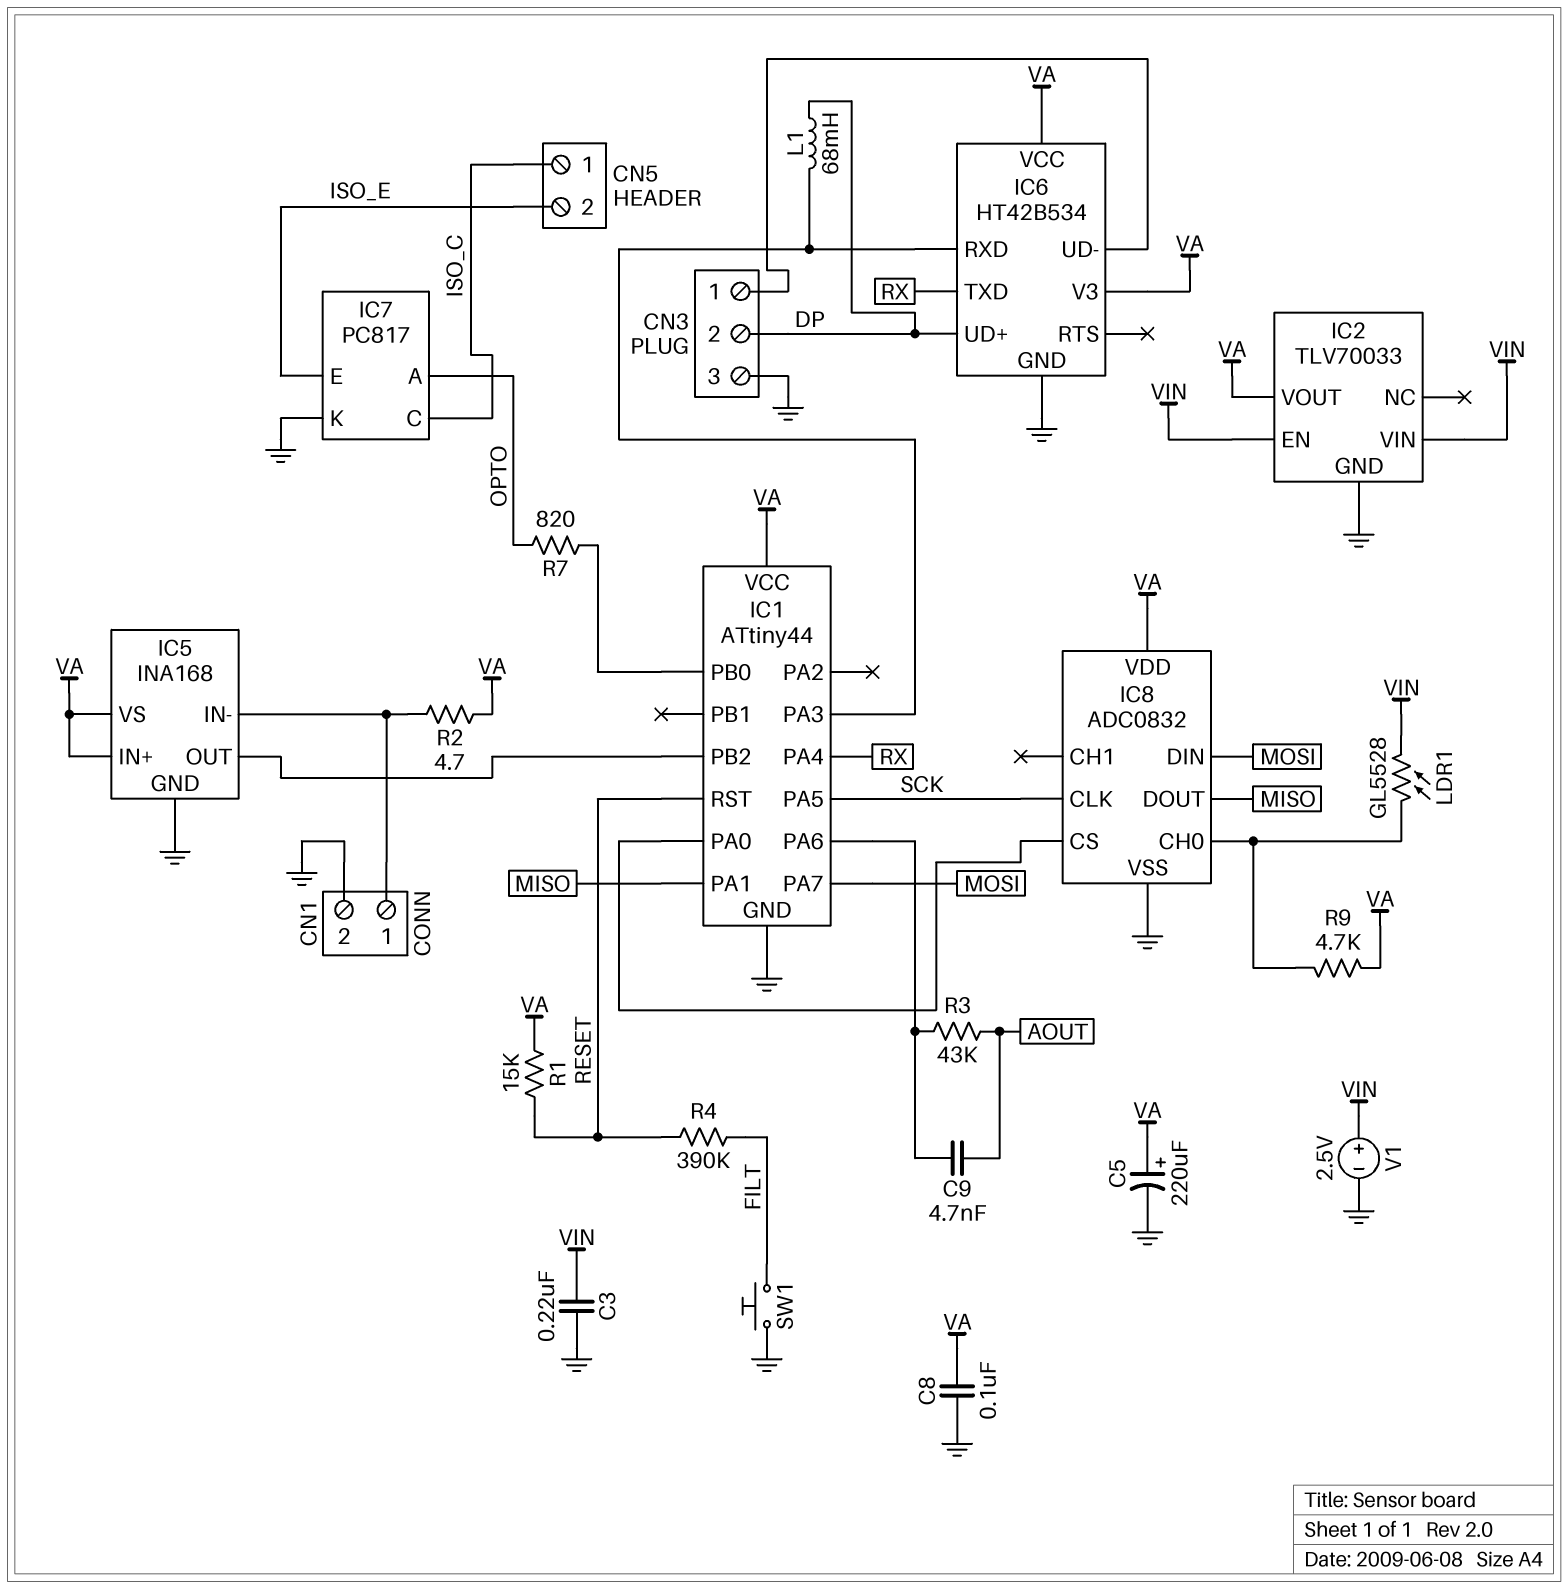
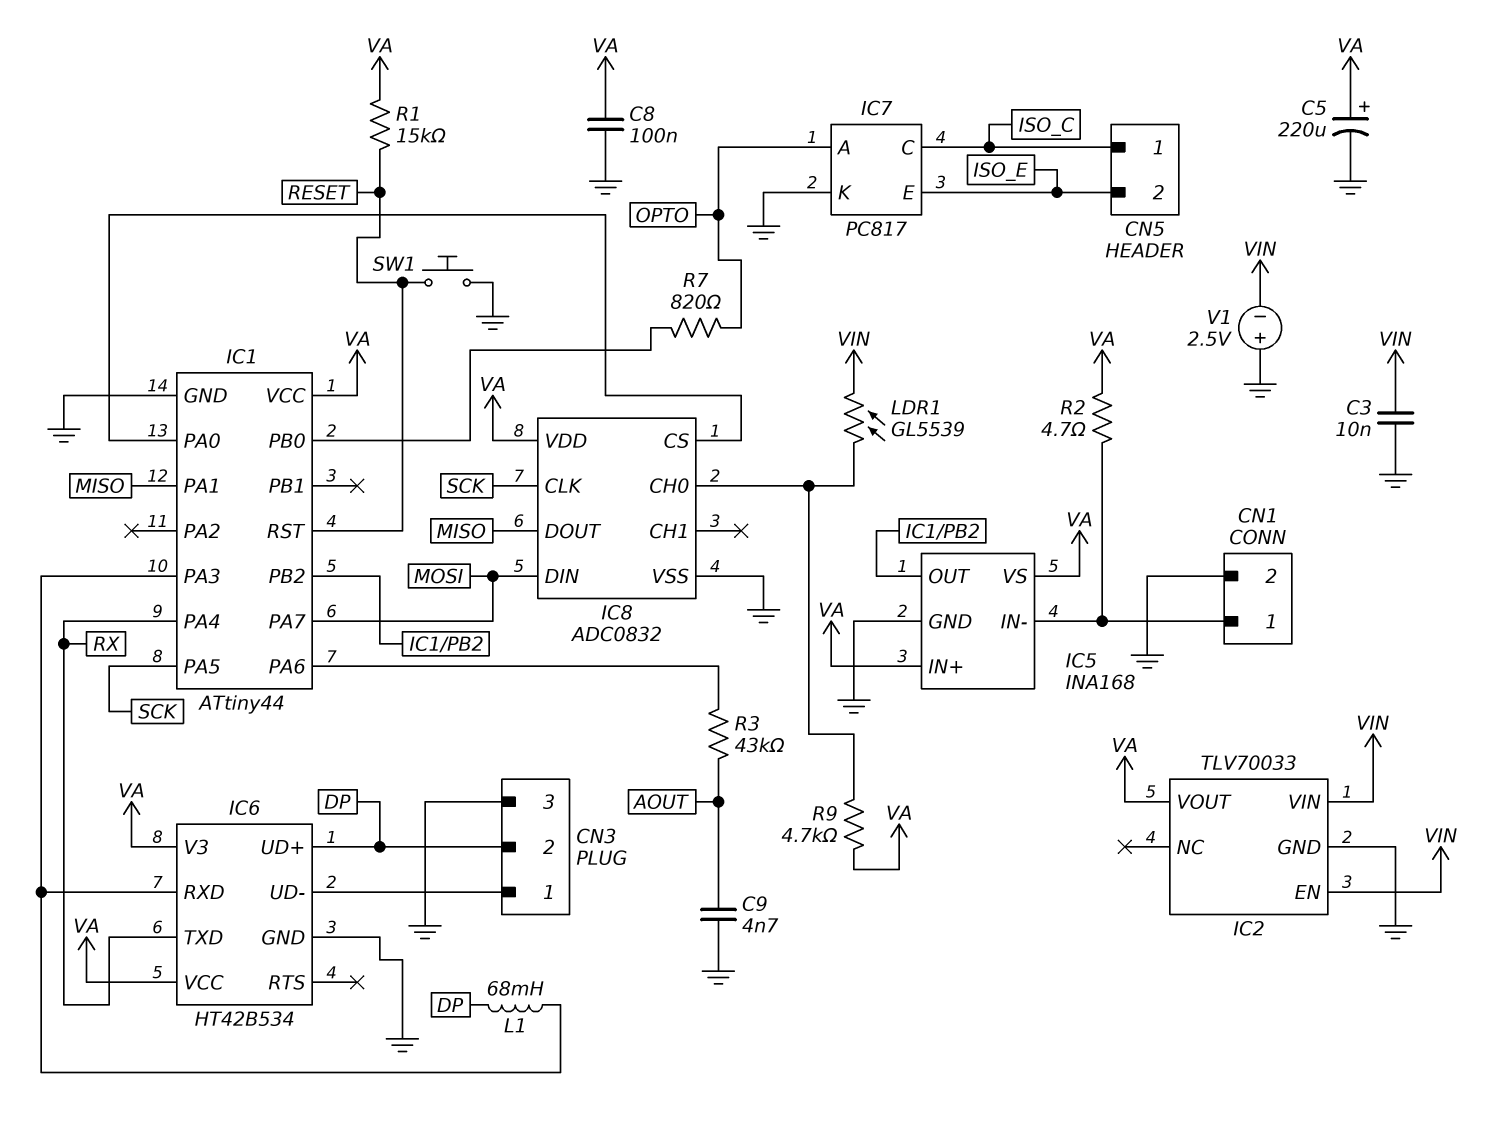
C3: 220nF (GND, VIN) -> 10nF (GND, VIN)
C9: 4.7nF (AOUT, IC1/PA6) -> 4.7nF (AOUT, GND)
LDR1: GL5528 (IC8/CH0, VIN) -> GL5539 (IC8/CH0, VIN)
R4: 390k (FILT, RESET) -> none
SW1: button (FILT, GND) -> button (GND, RESET)
V1: 2.5V (plus VIN, minus GND) -> 2.5V (plus GND, minus VIN)

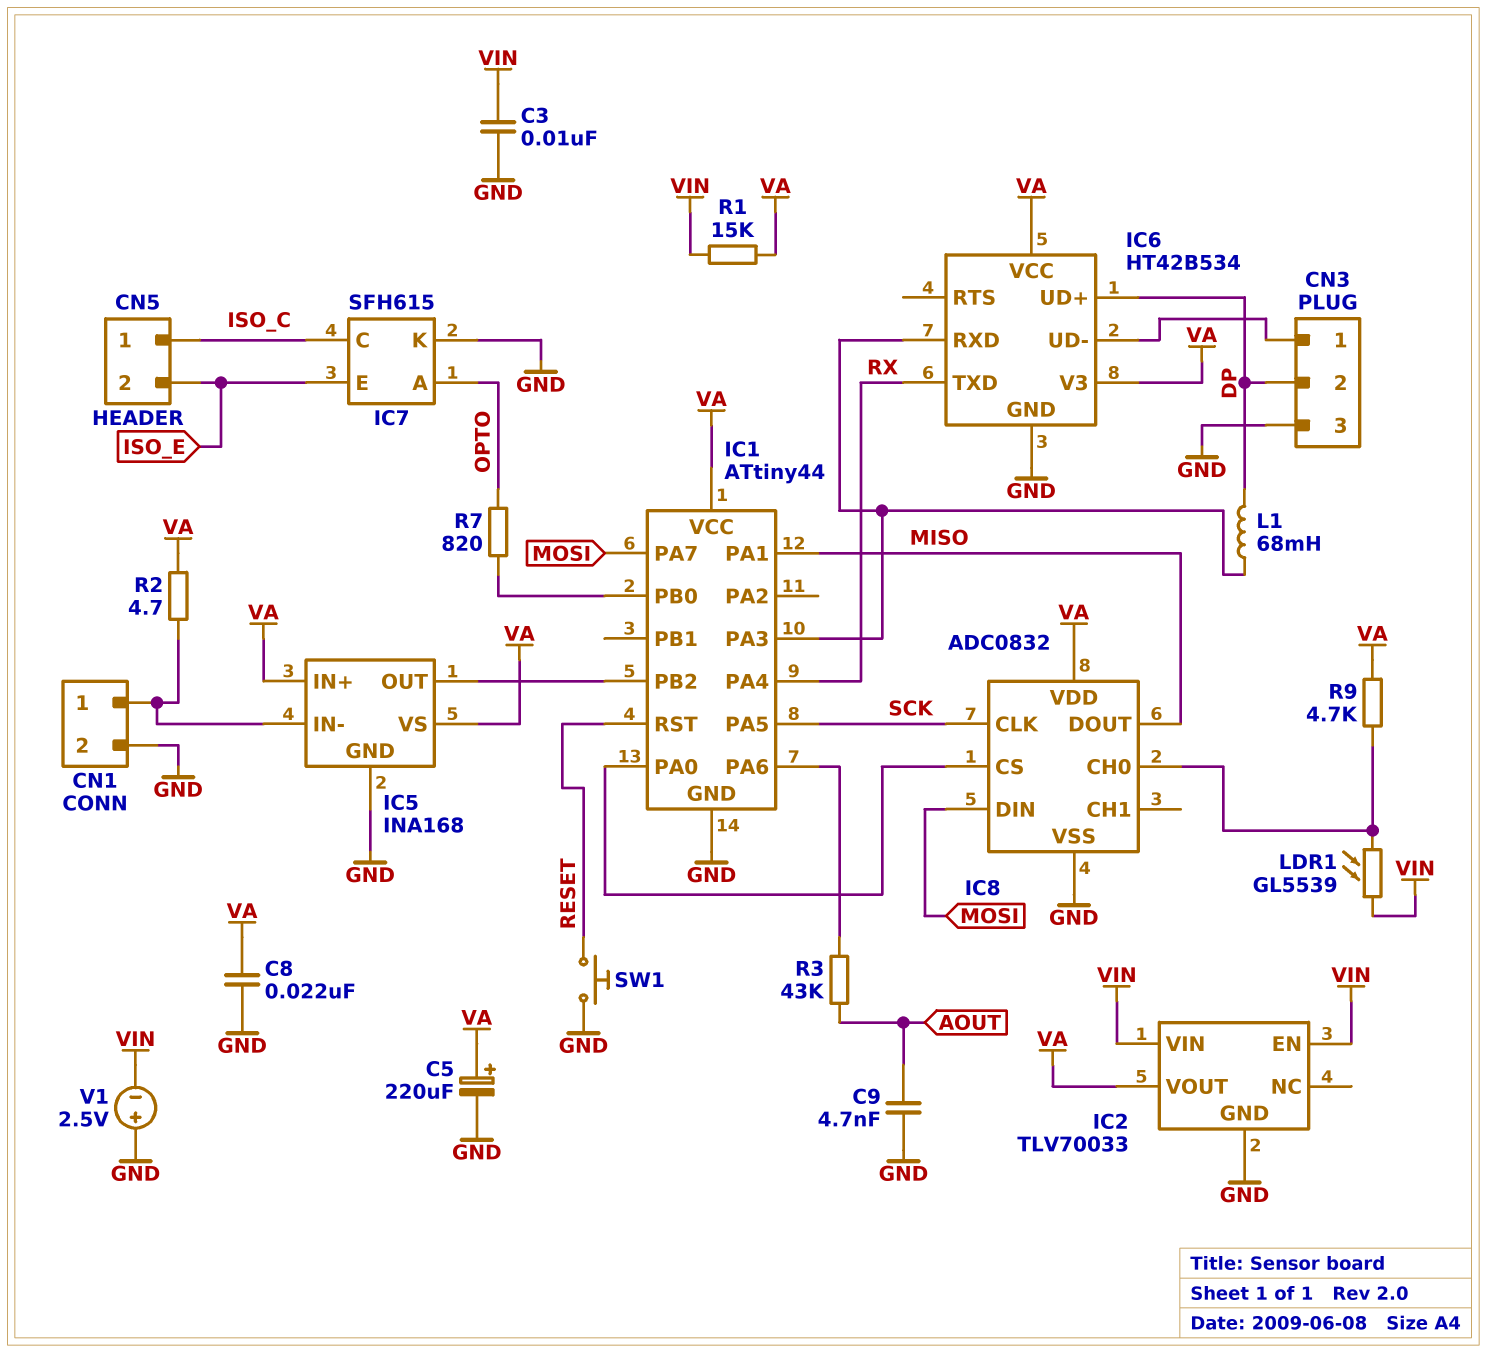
C8: 100nF (GND, VA) -> 22nF (GND, VA)
IC7: PC817 -> SFH615
R1: 15k (RESET, VA) -> 15k (VA, VIN)

